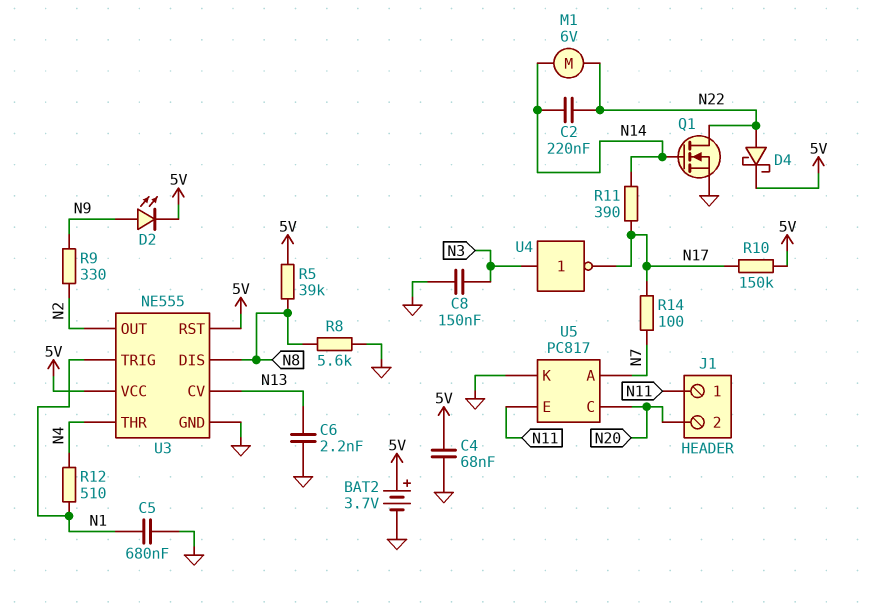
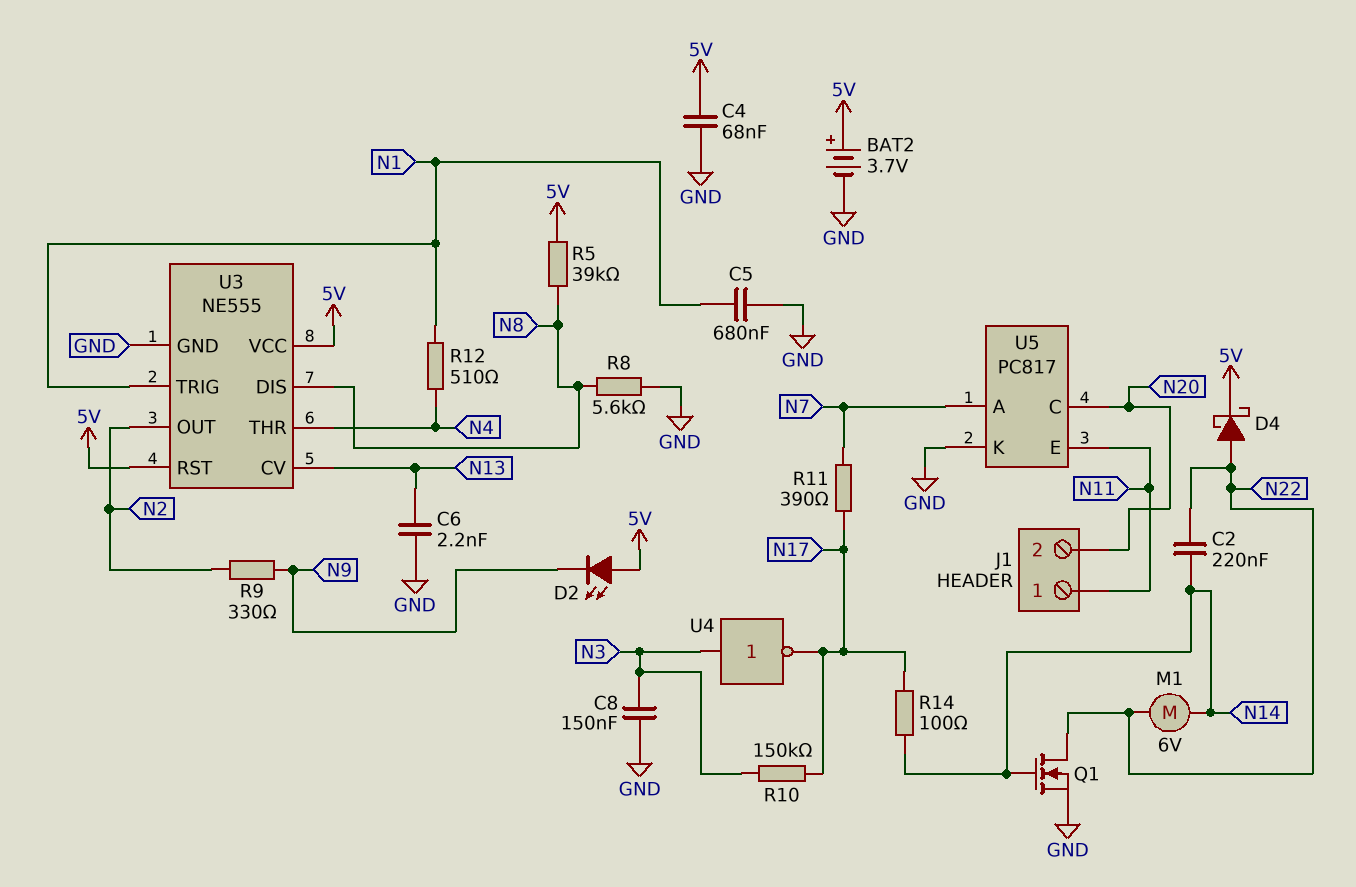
D2: LED (A N9, K 5V) -> LED (A 5V, K N9)
R10: 150k (5V, N17) -> 150k (N3, N17)
R11: 390 (N14, N17) -> 390 (N7, N17)
R14: 100 (N7, N17) -> 100 (N14, N17)

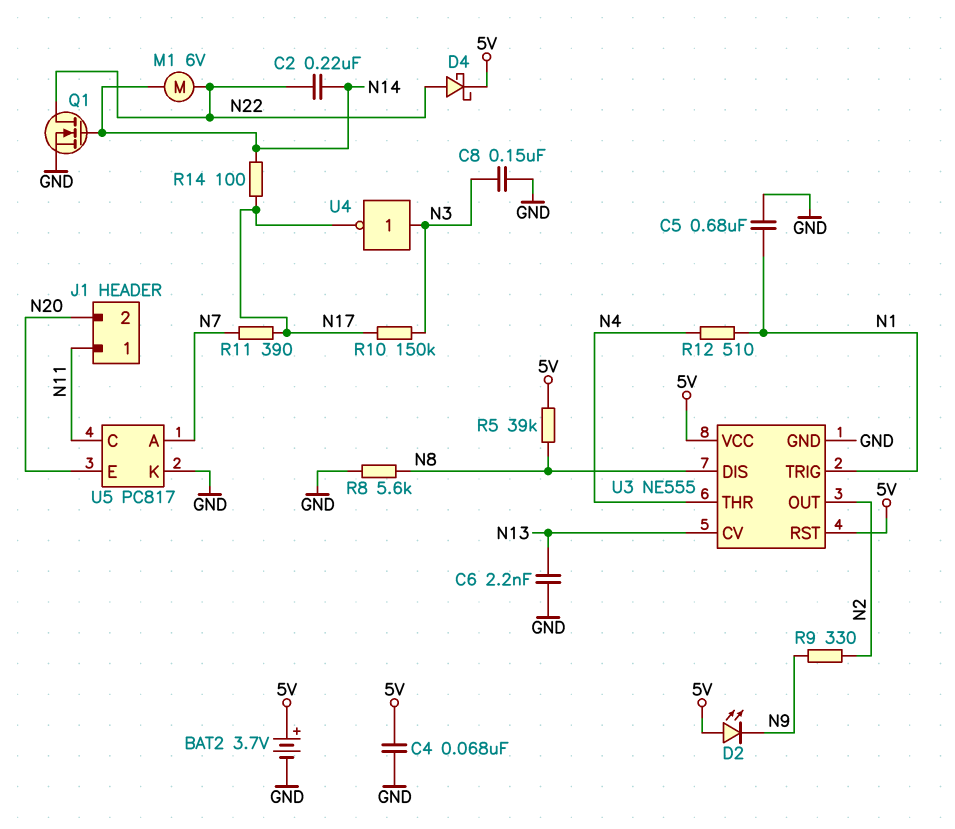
U5 pin C: N20 -> N11
U5 pin E: N11 -> N20

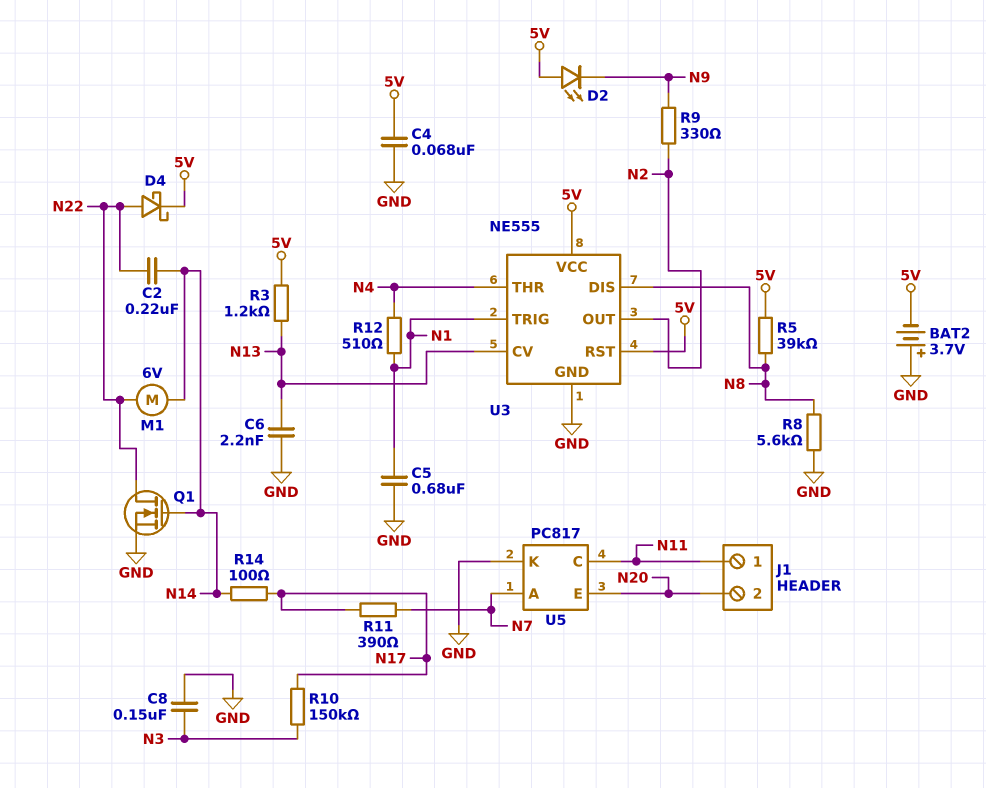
BAT2: 3.7V (plus 5V, minus GND) -> 3.7V (plus GND, minus 5V)
R3: none -> 1.2k (5V, N13)
U4: NOT (in N3, out N17) -> none

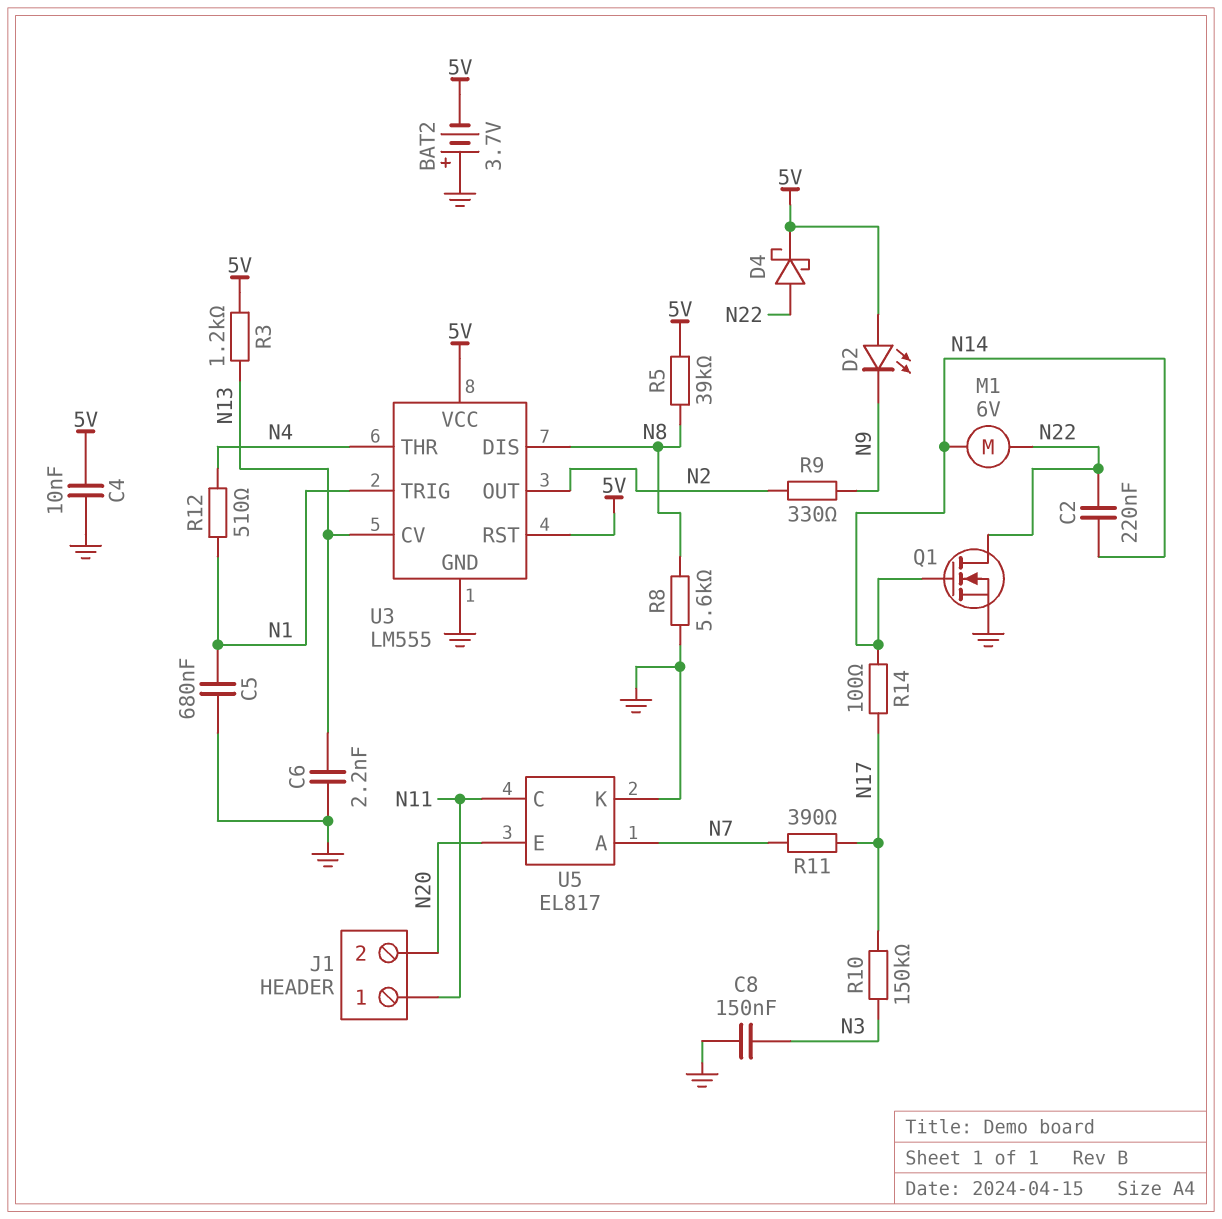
C4: 68nF (5V, GND) -> 10nF (5V, GND)
U3: NE555 -> LM555
U5: PC817 -> EL817

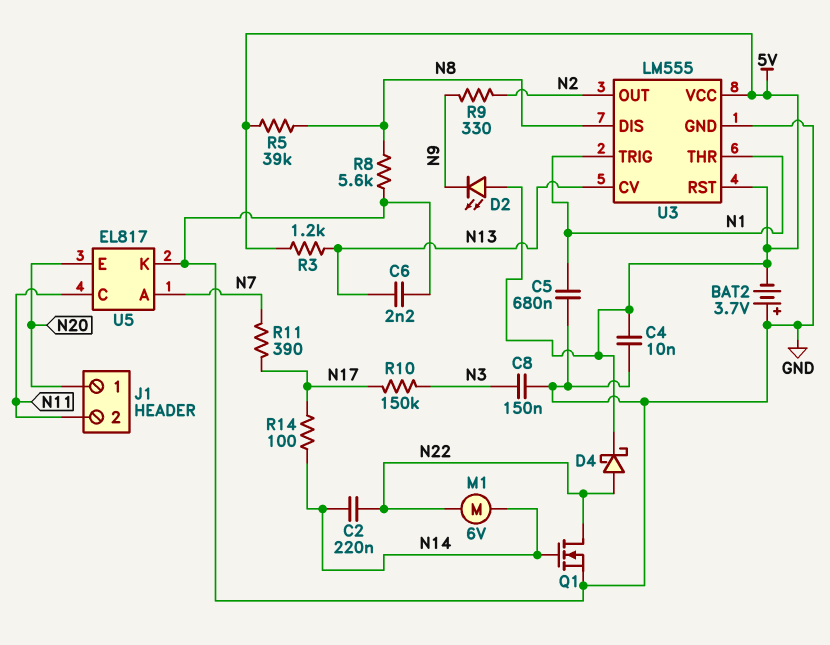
J1 pin 1: N11 -> N20
J1 pin 2: N20 -> N11
R12: 510 (N1, N4) -> none
U3 pin THR: N4 -> N1

